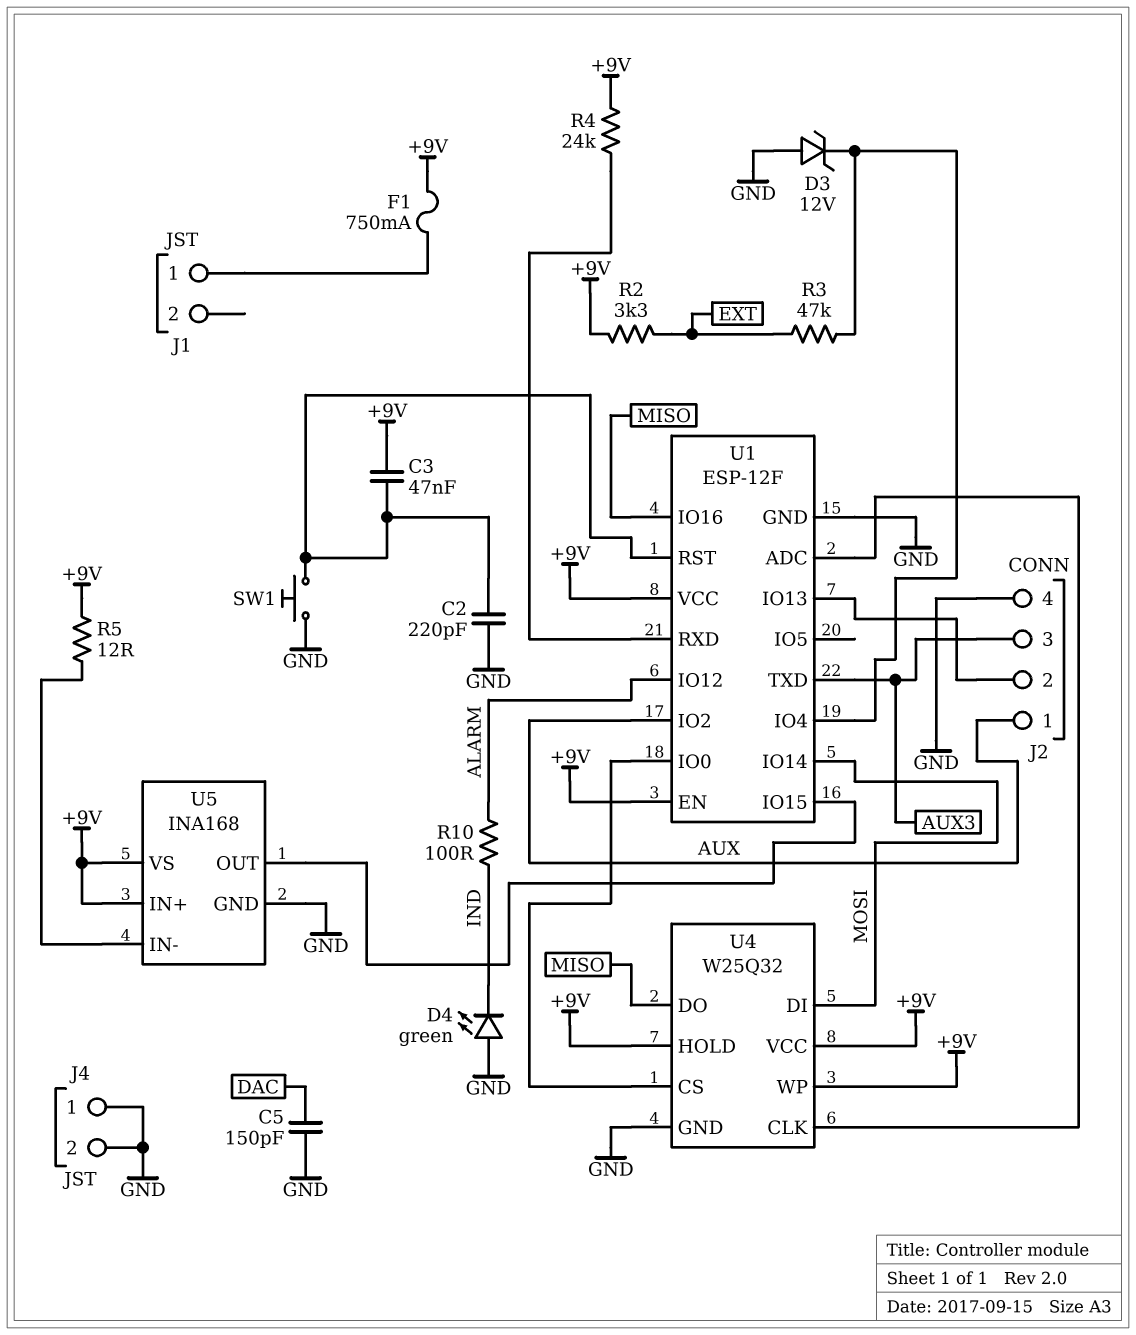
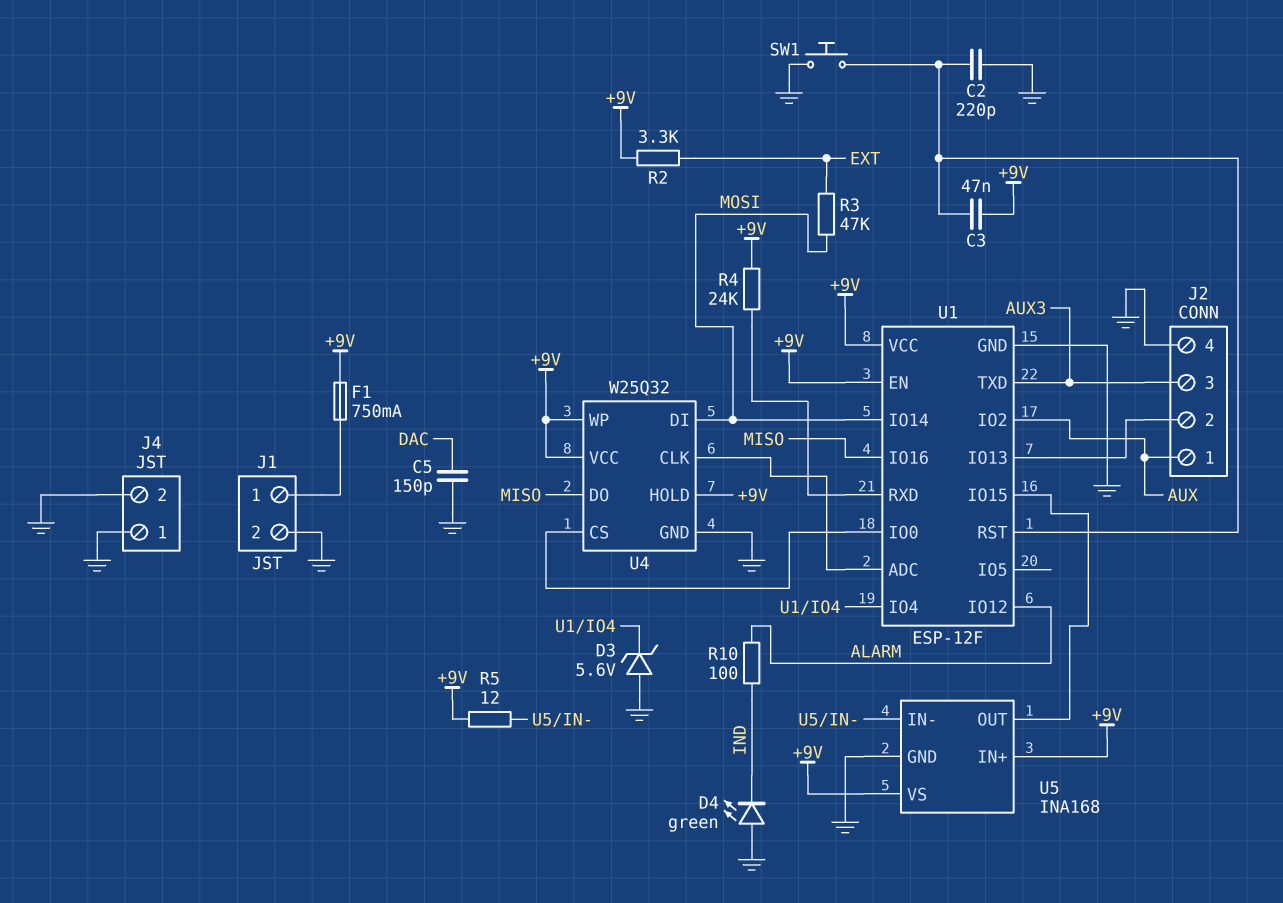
D3: zener 12V (A GND, K U1/IO4) -> zener 5.6V (A GND, K U1/IO4)
J1 pin 2: none -> GND
R3: 47k (EXT, U1/IO4) -> 47k (EXT, MOSI)

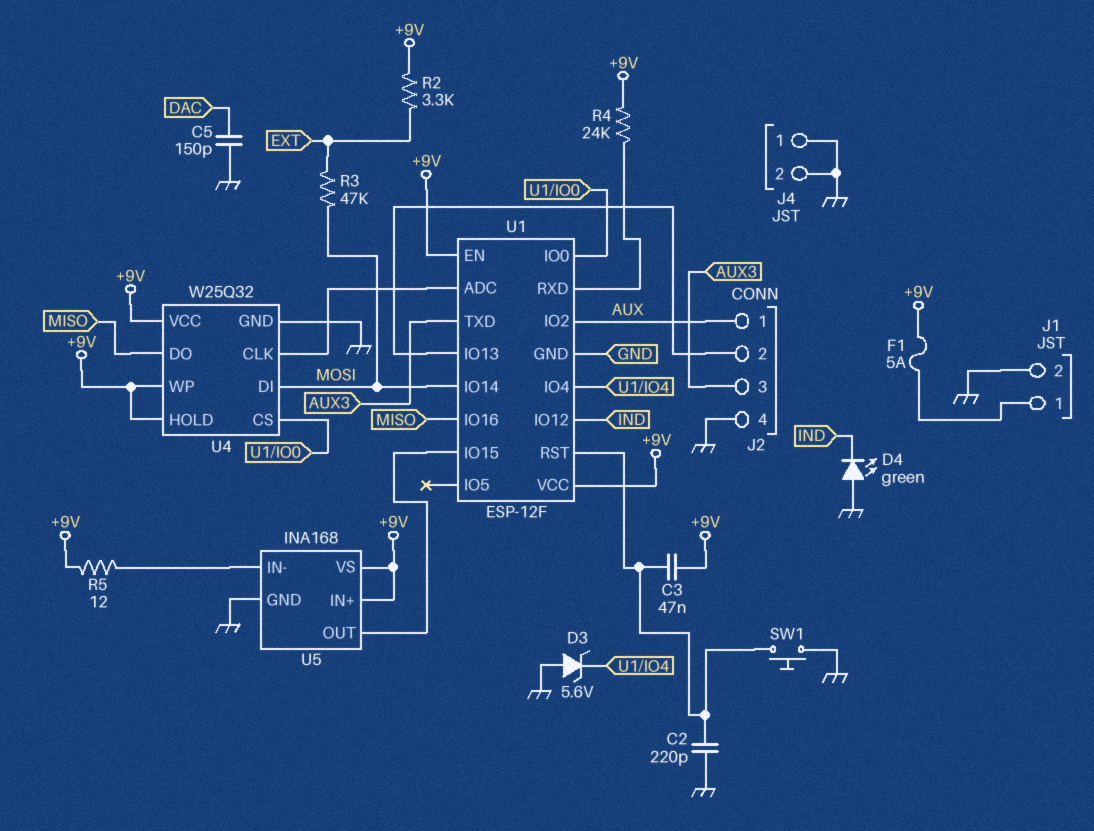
F1: 750mA (+9V, J1/1) -> 5A (+9V, J1/1)
R10: 100 (ALARM, IND) -> none
U1 pin IO12: ALARM -> IND

